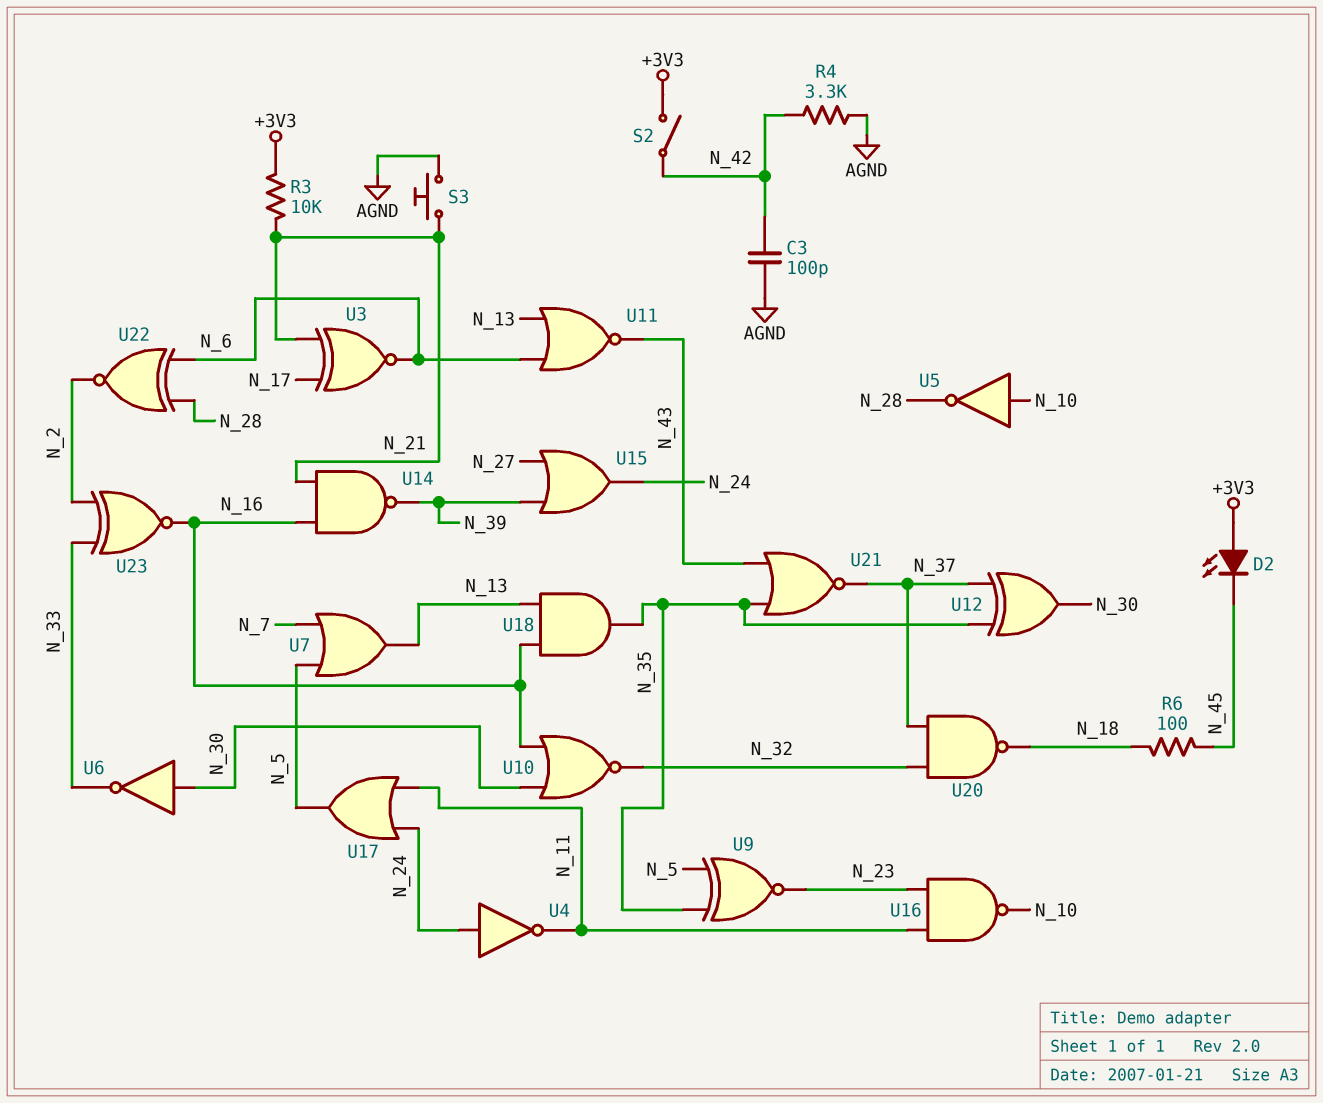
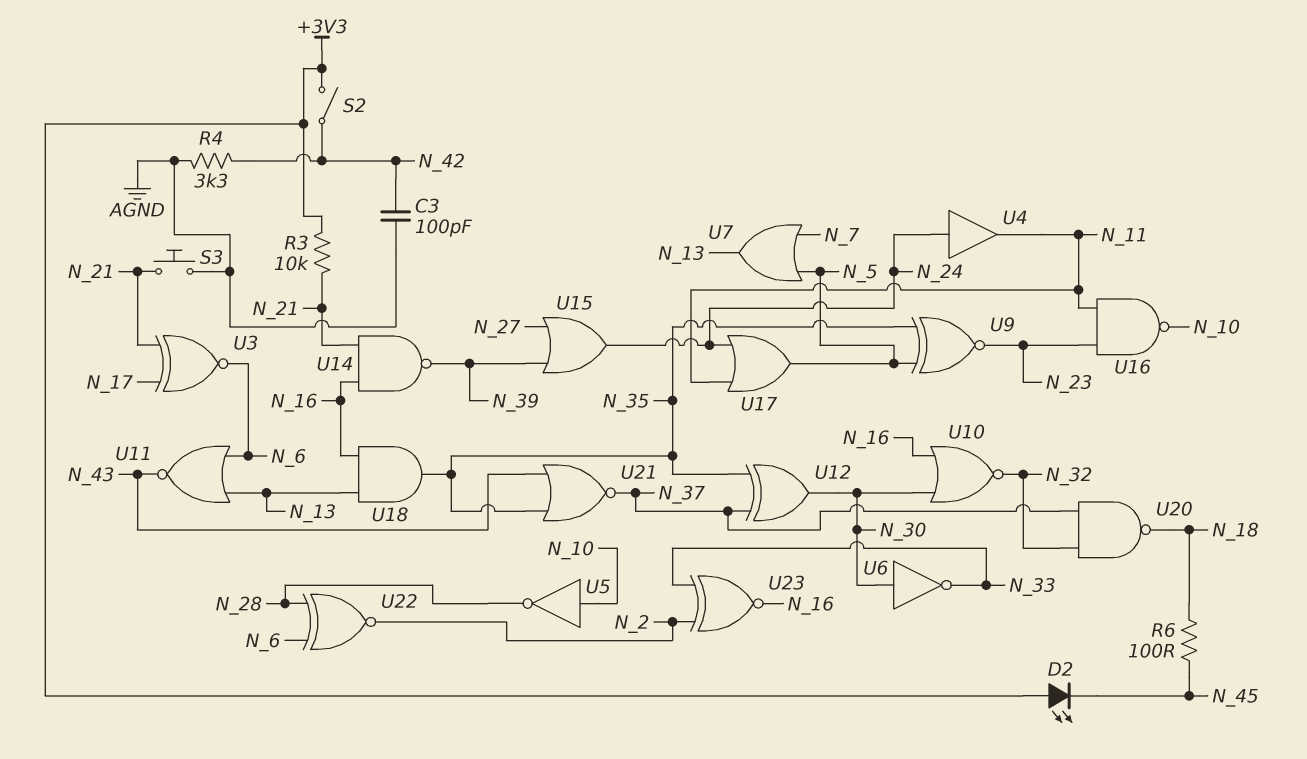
U4: NOT (in N_24, out N_11) -> buffer (in N_24, out N_11)

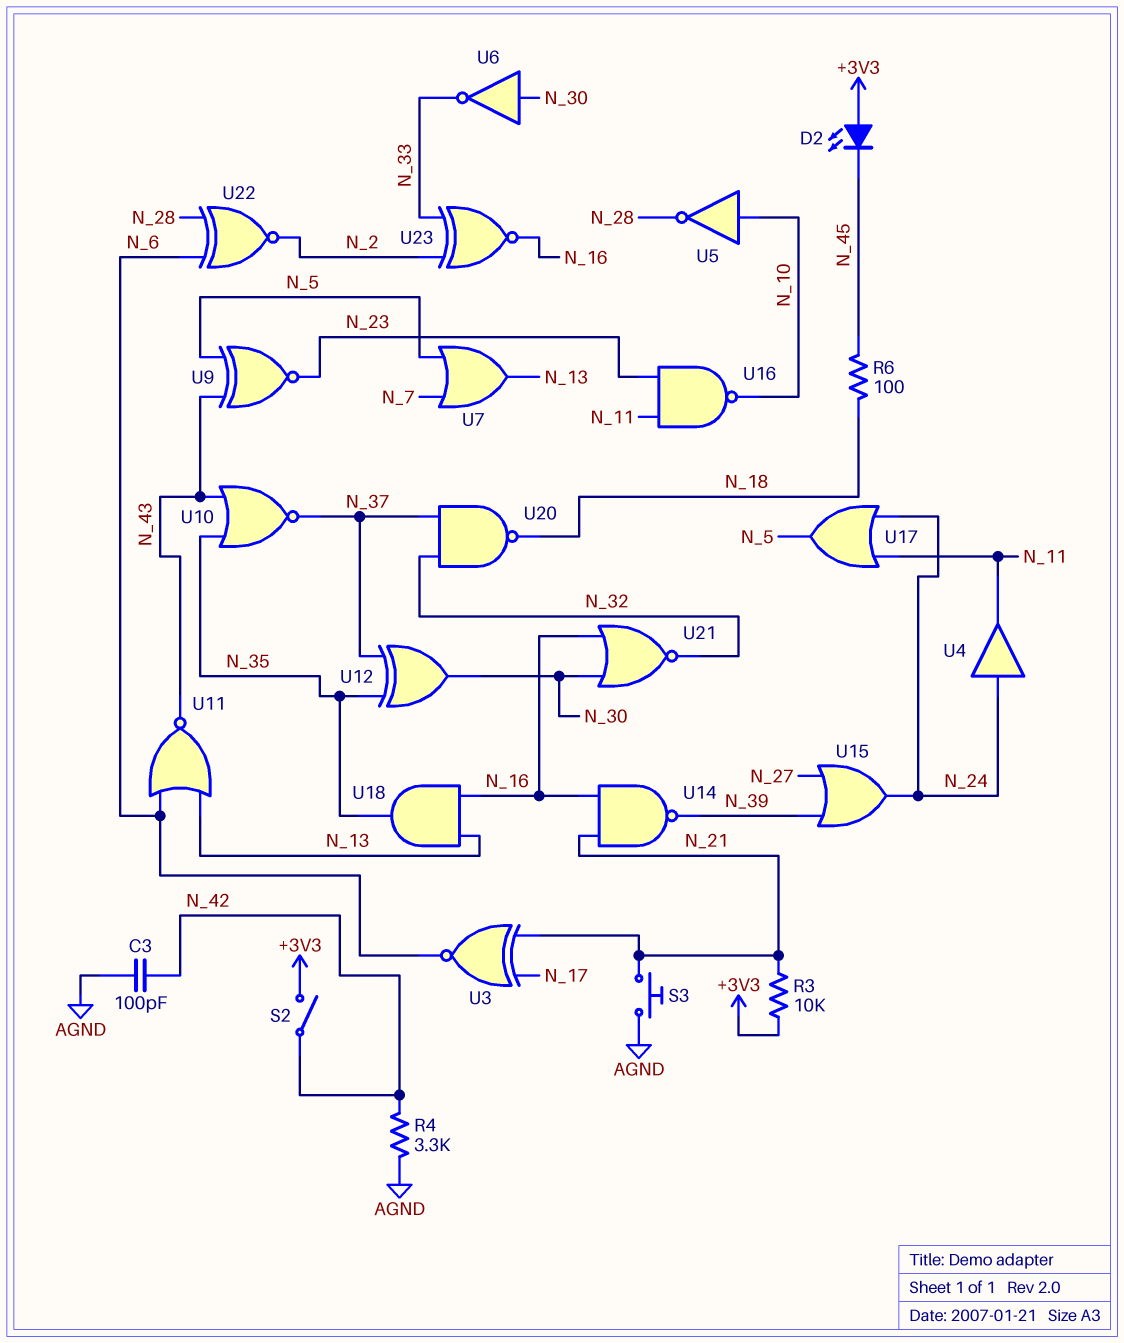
U9: XNOR (in N_5, in N_35, out N_23) -> XNOR (in N_5, in N_43, out N_23)
U10: NOR (in N_16, in N_30, out N_32) -> NOR (in N_35, in N_43, out N_37)
U21: NOR (in N_35, in N_43, out N_37) -> NOR (in N_16, in N_30, out N_32)

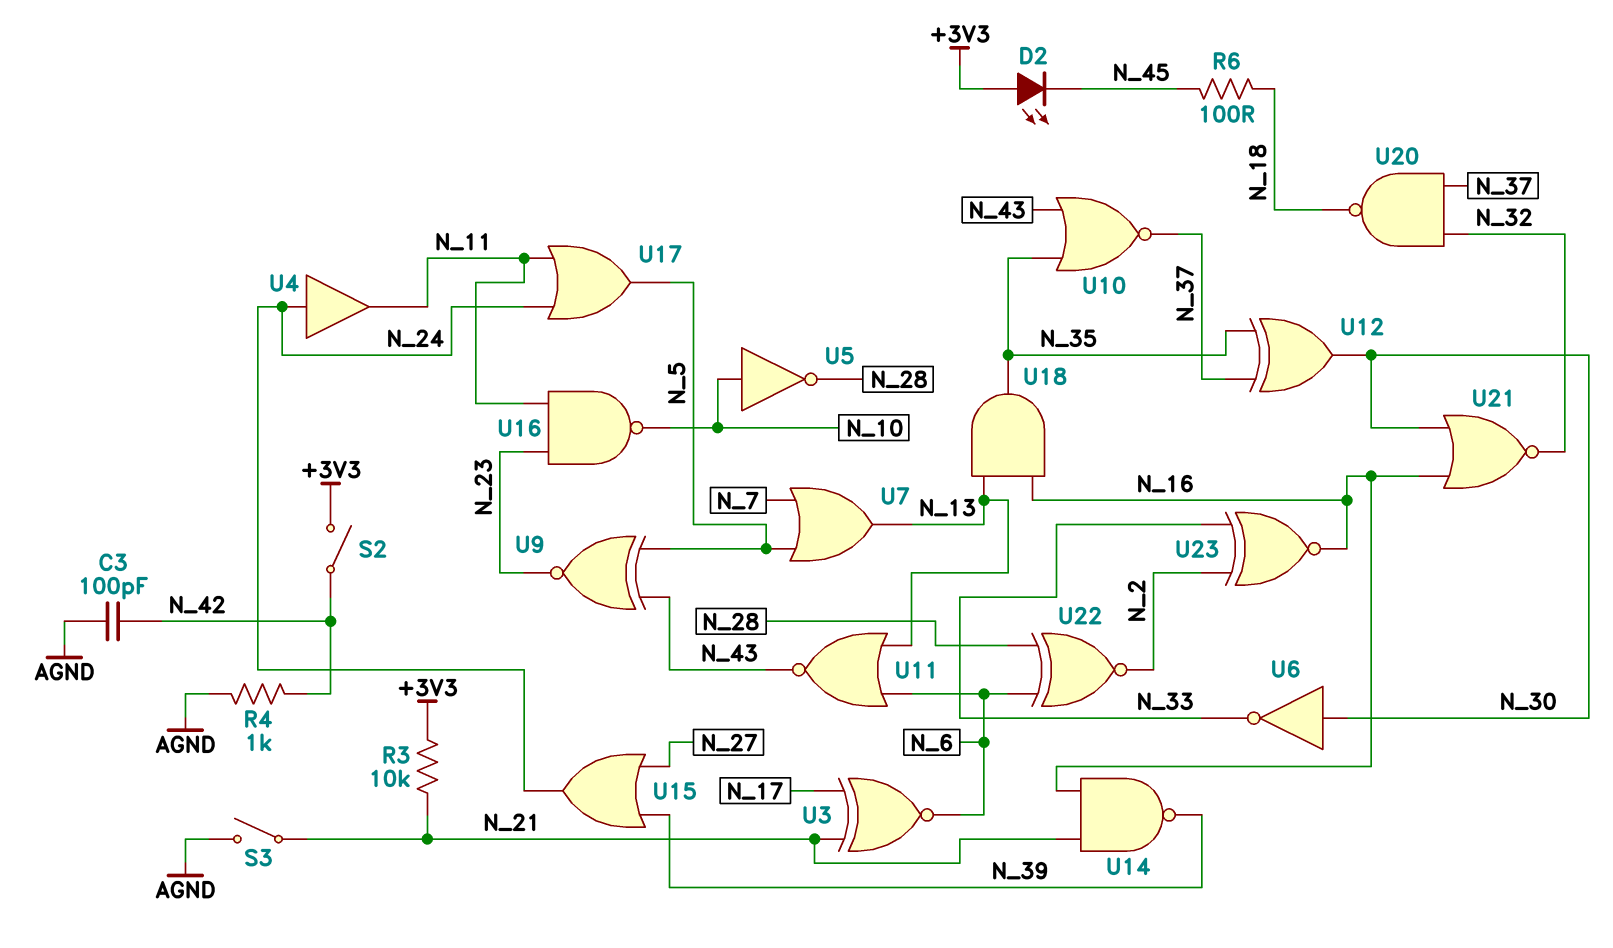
R4: 3.3k (AGND, N_42) -> 1k (AGND, N_42)
S3: button (AGND, N_21) -> switch (AGND, N_21)

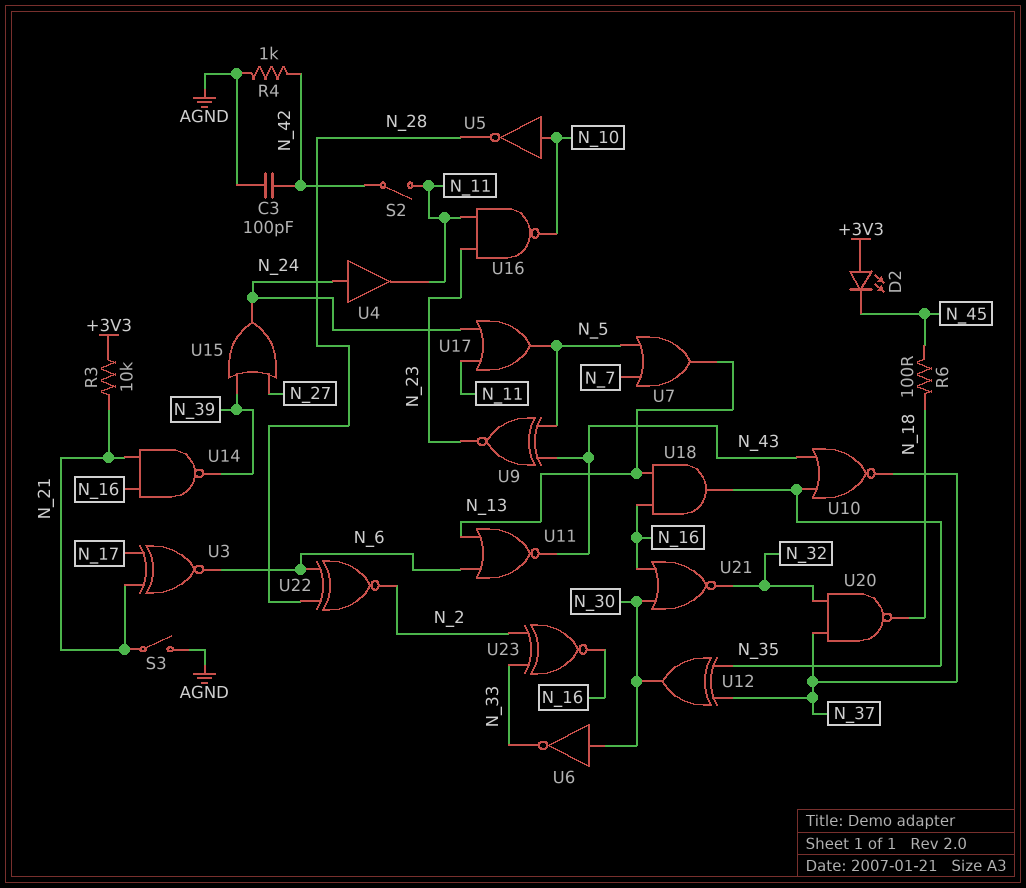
S2: switch (+3V3, N_42) -> switch (N_11, N_42)

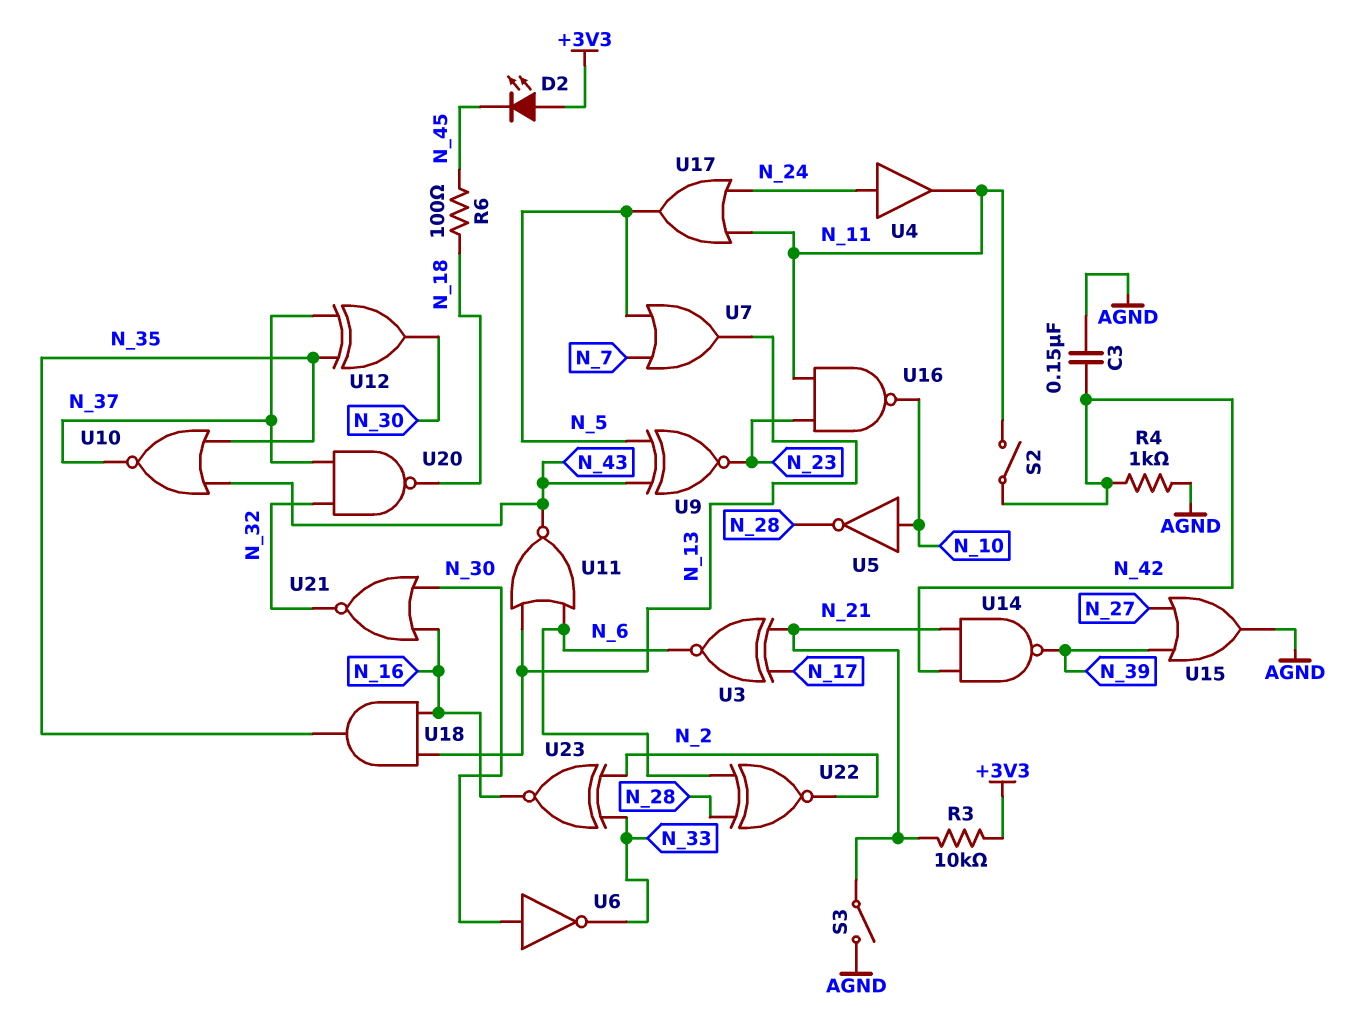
C3: 100pF (AGND, N_42) -> 150nF (AGND, N_42)
U14: NAND (in N_16, in N_21, out N_39) -> NAND (in N_21, in N_42, out N_39)
U15: OR (in N_27, in N_39, out N_24) -> OR (in N_27, in N_39, out AGND)

